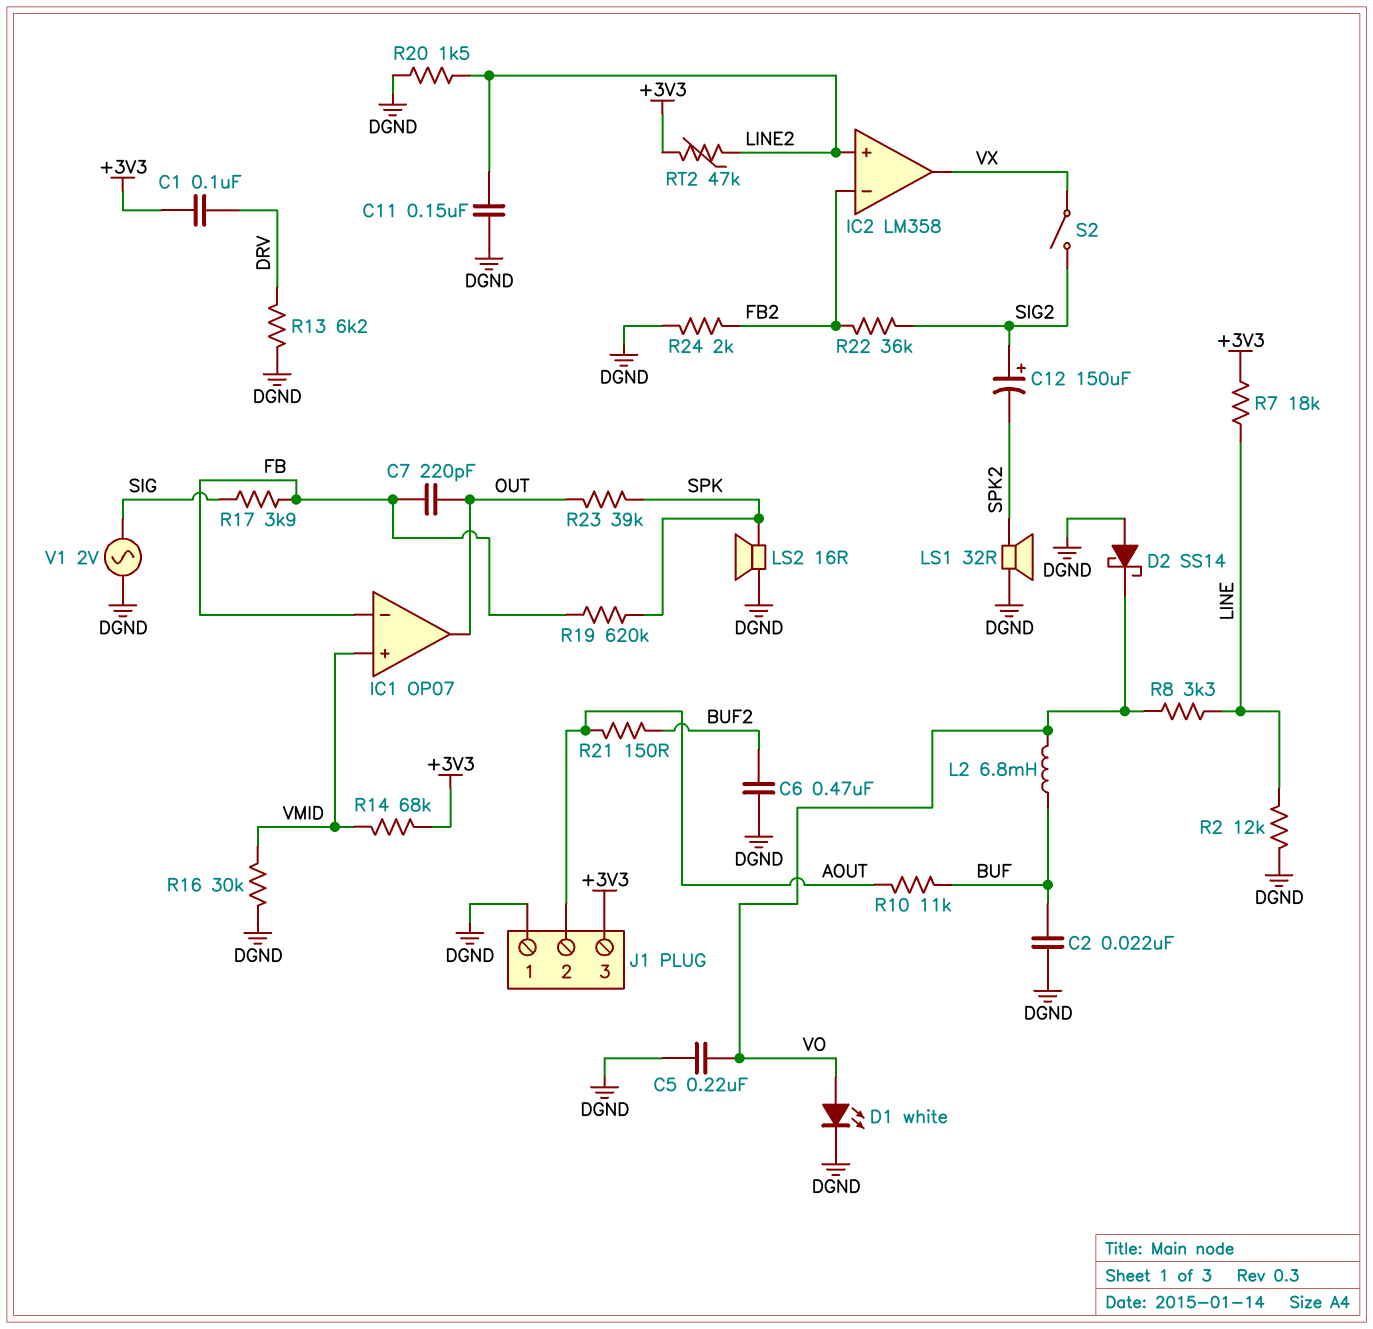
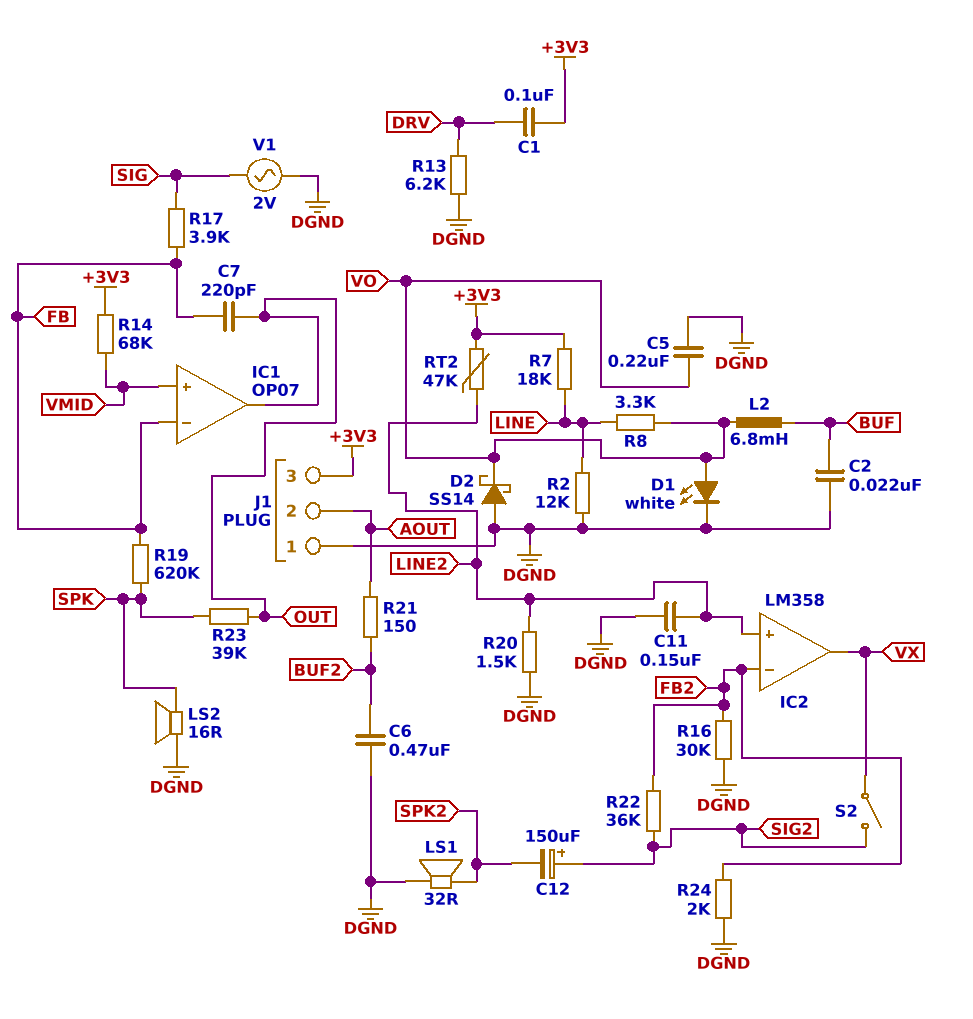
R10: 11k (AOUT, BUF) -> none
R16: 30k (DGND, VMID) -> 30k (DGND, FB2)

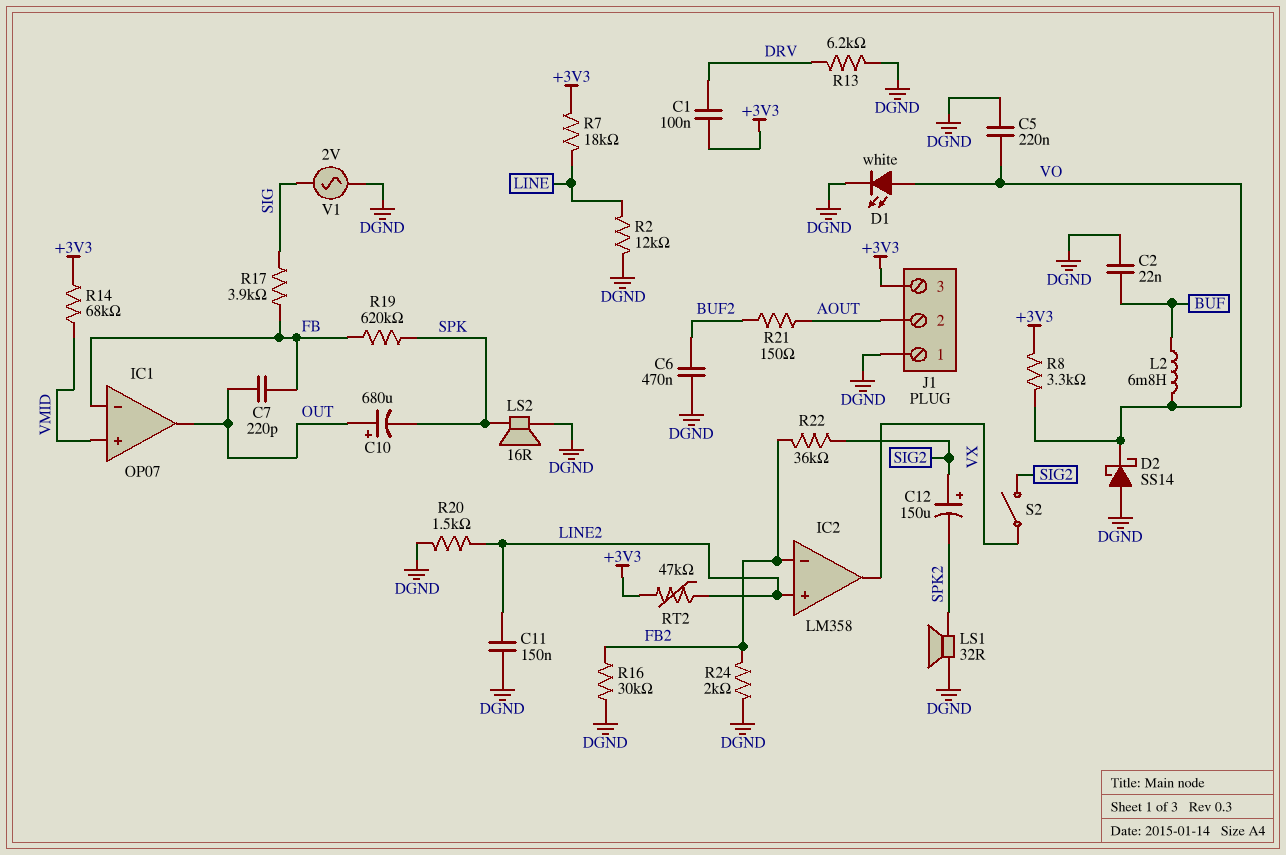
C10: none -> 680uF (plus OUT, minus SPK)
R8: 3.3k (LINE, VO) -> 3.3k (+3V3, VO)
R23: 39k (OUT, SPK) -> none

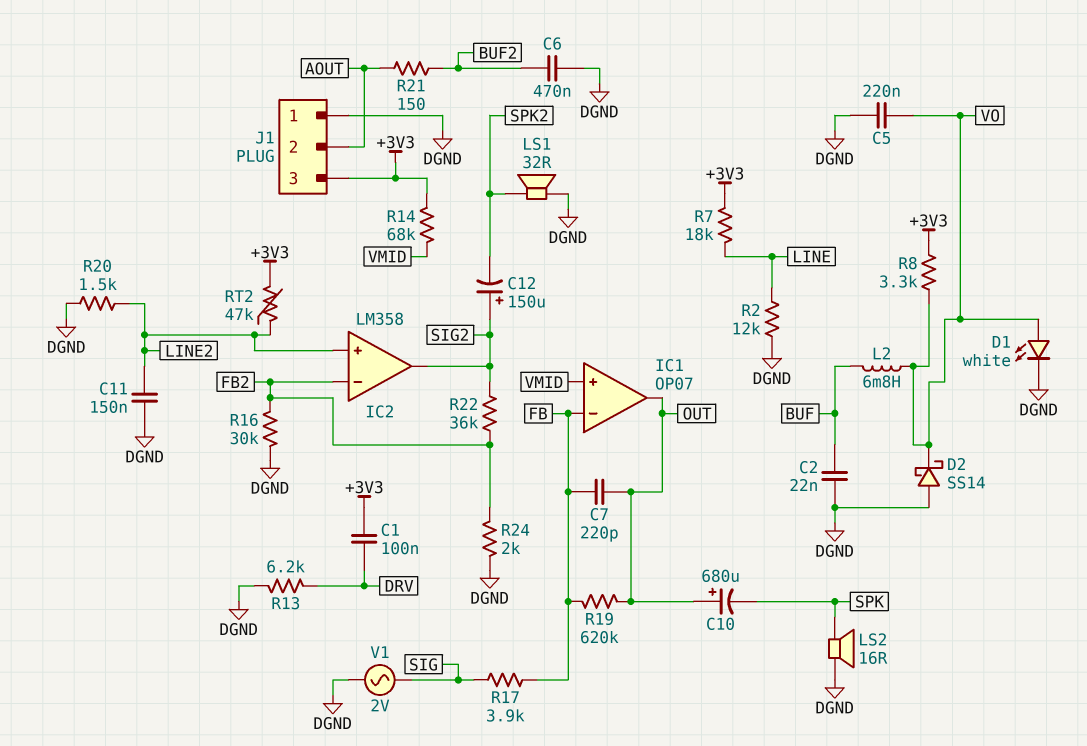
IC2 pin out: VX -> SIG2
R19: 620k (FB, SPK) -> 620k (FB, OUT)
S2: switch (SIG2, VX) -> none

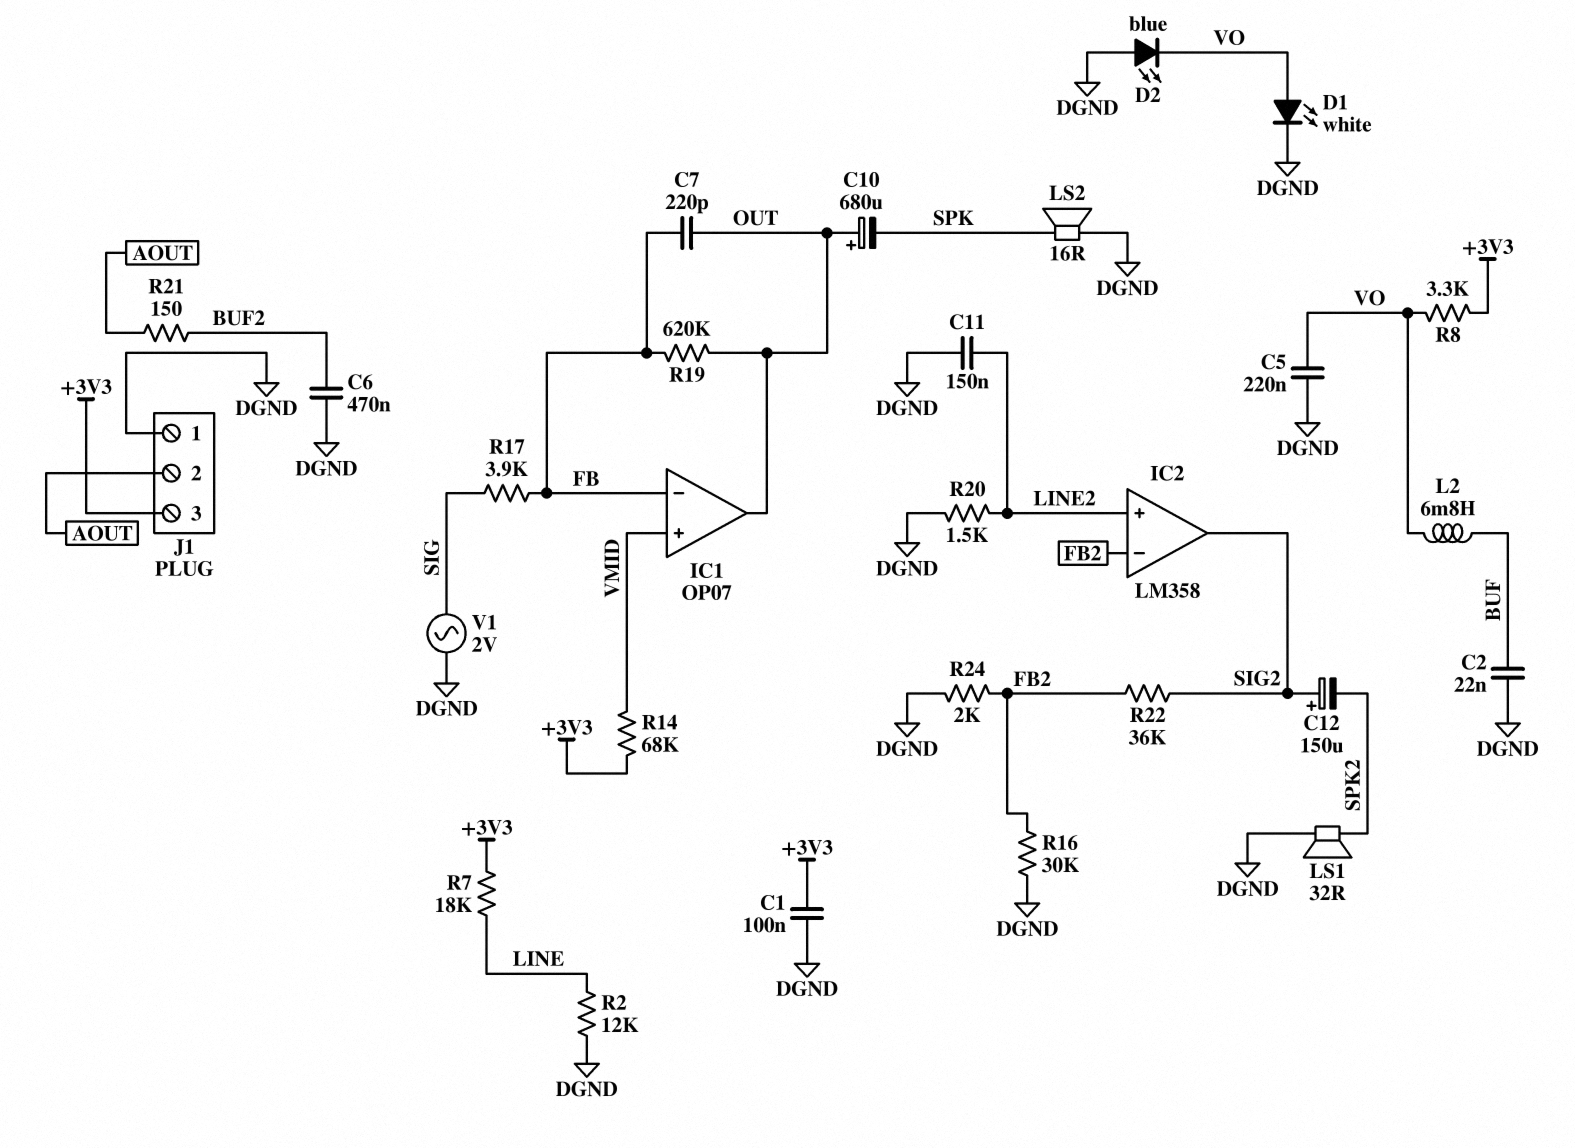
C1: 100nF (+3V3, DRV) -> 100nF (+3V3, DGND)
D2: schottky SS14 (A DGND, K VO) -> LED blue (A DGND, K VO)
R13: 6.2k (DGND, DRV) -> none
RT2: 47k (+3V3, LINE2) -> none

